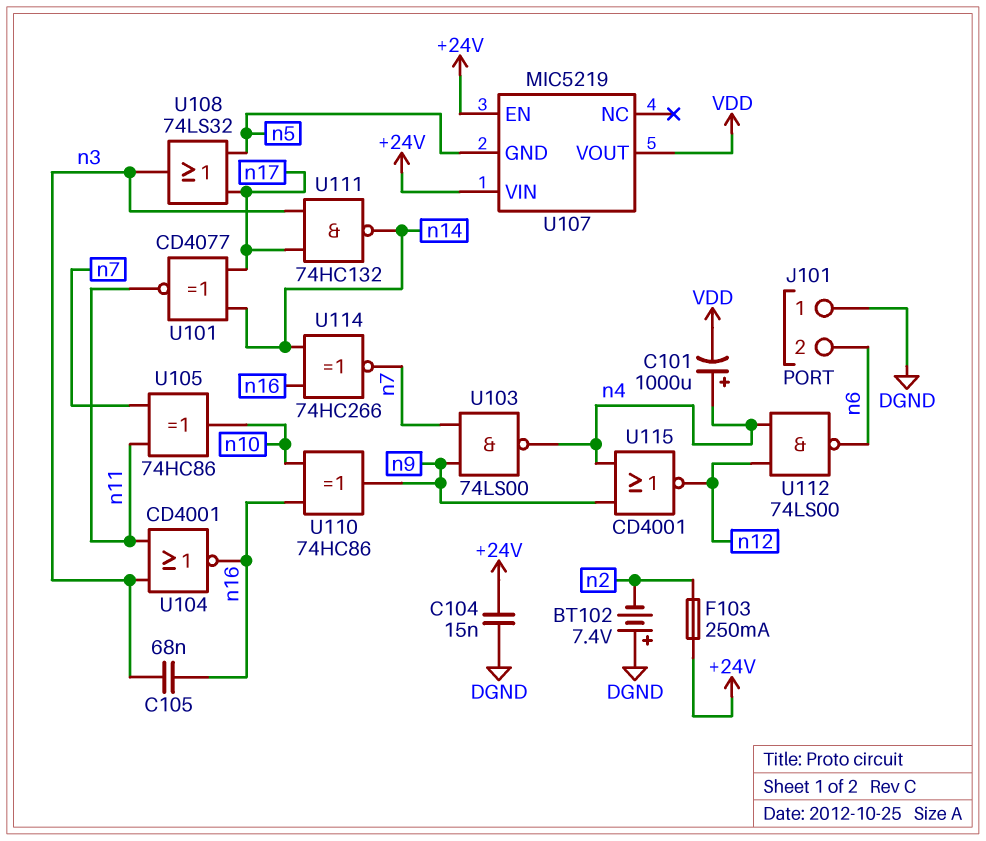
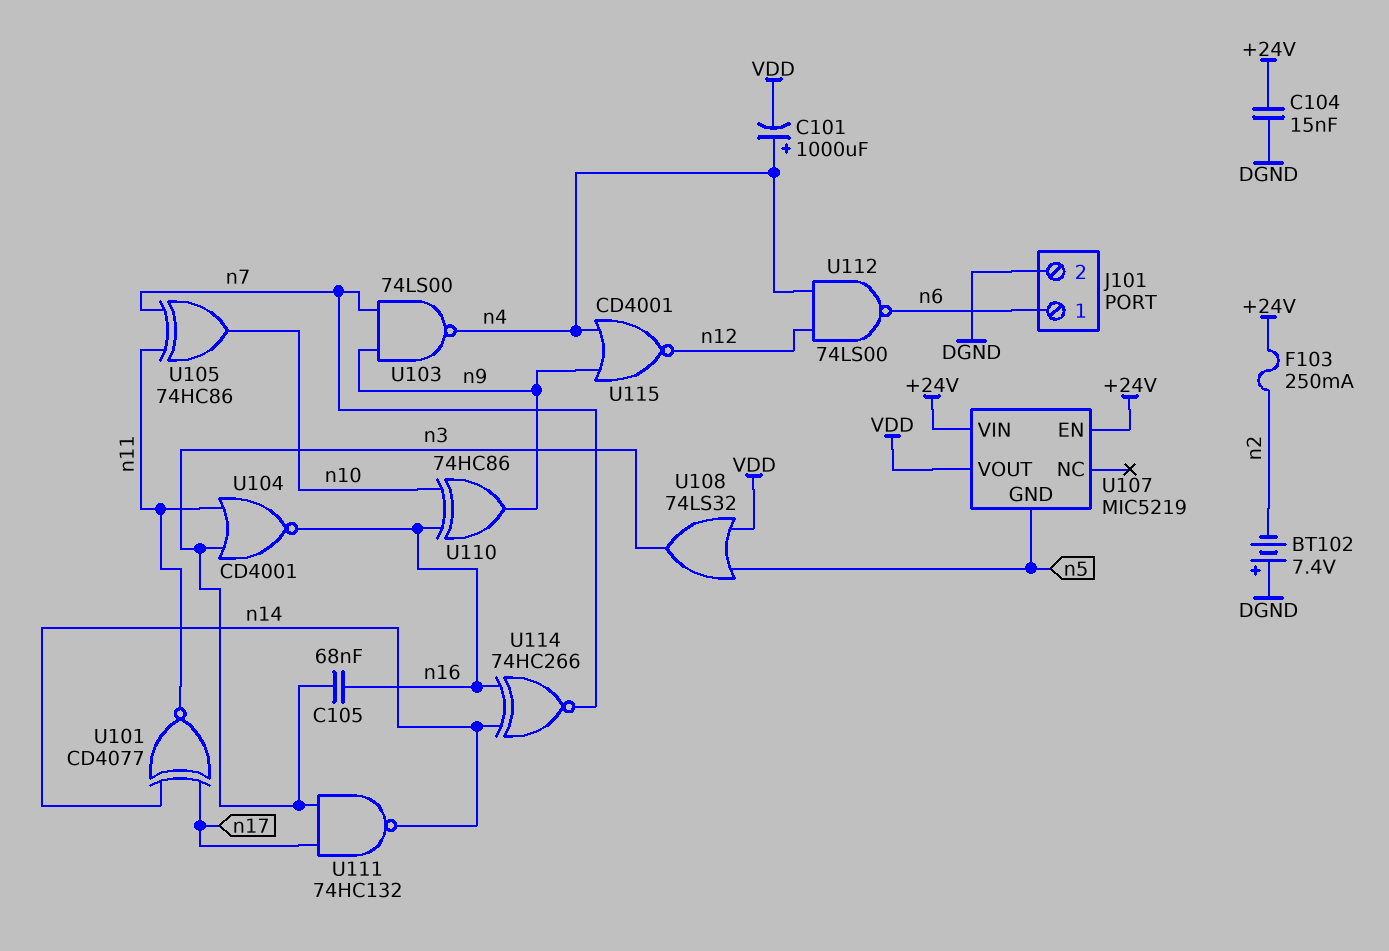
J101 pin 1: DGND -> n6
J101 pin 2: n6 -> DGND
U108: OR 74LS32 (in n5, in n17, out n3) -> OR 74LS32 (in VDD, in n5, out n3)

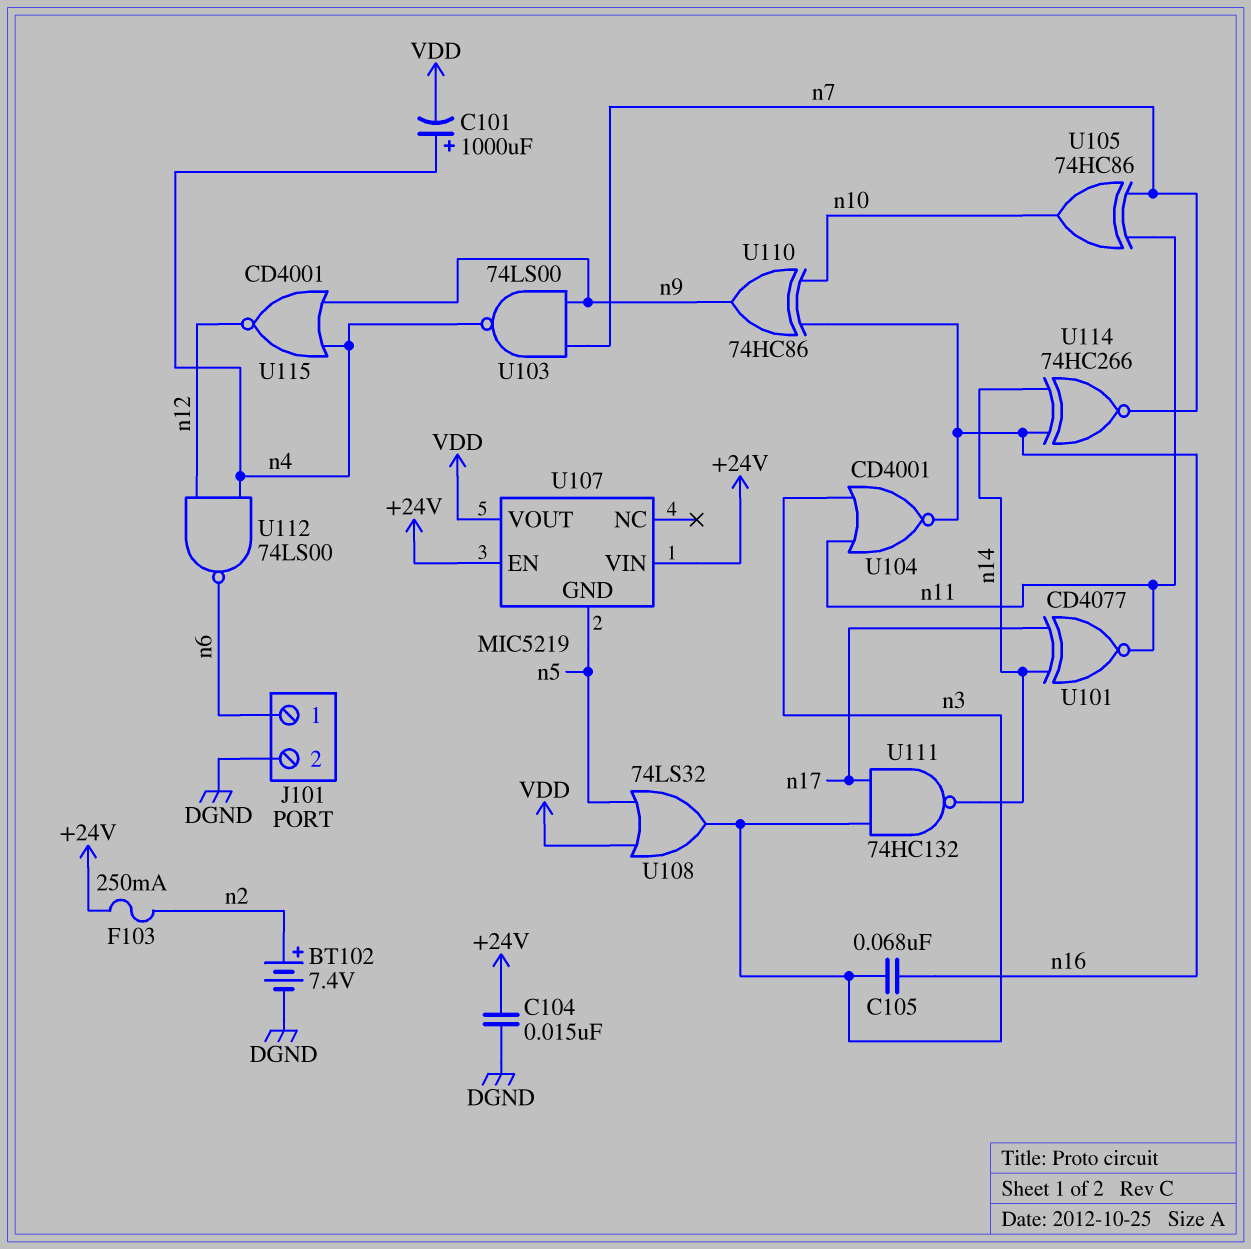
BT102: 7.4V (plus DGND, minus n2) -> 7.4V (plus n2, minus DGND)

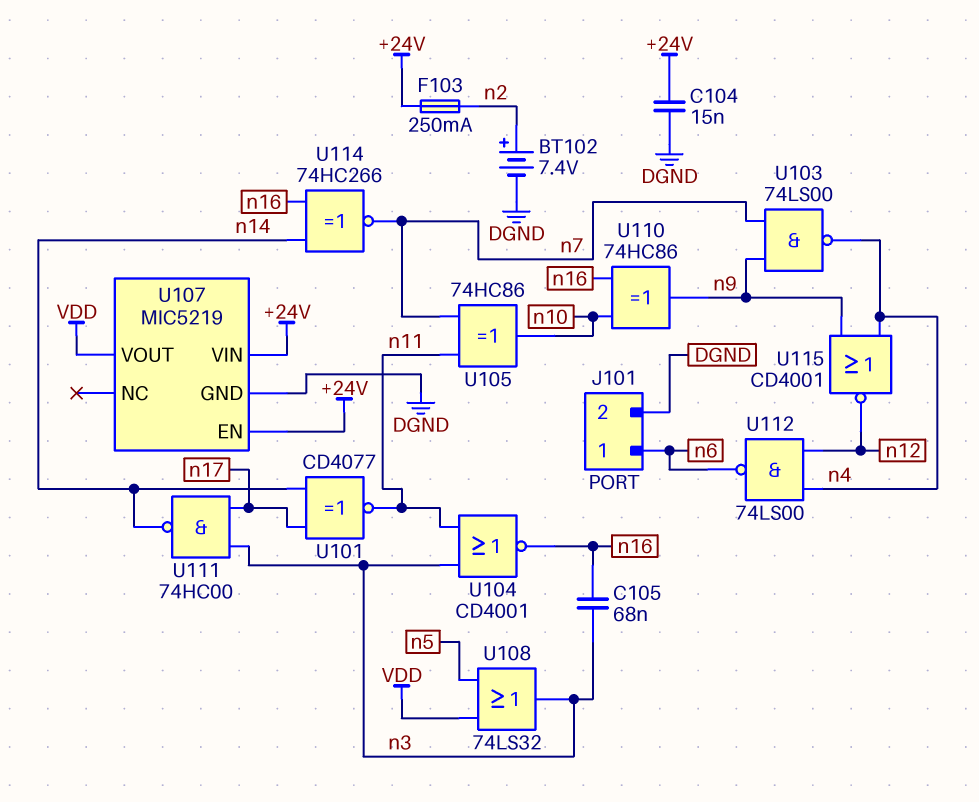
C101: 1000uF (plus n4, minus VDD) -> none
U107 pin GND: n5 -> DGND
U111: NAND 74HC132 (in n3, in n17, out n14) -> NAND 74HC00 (in n3, in n17, out n14)

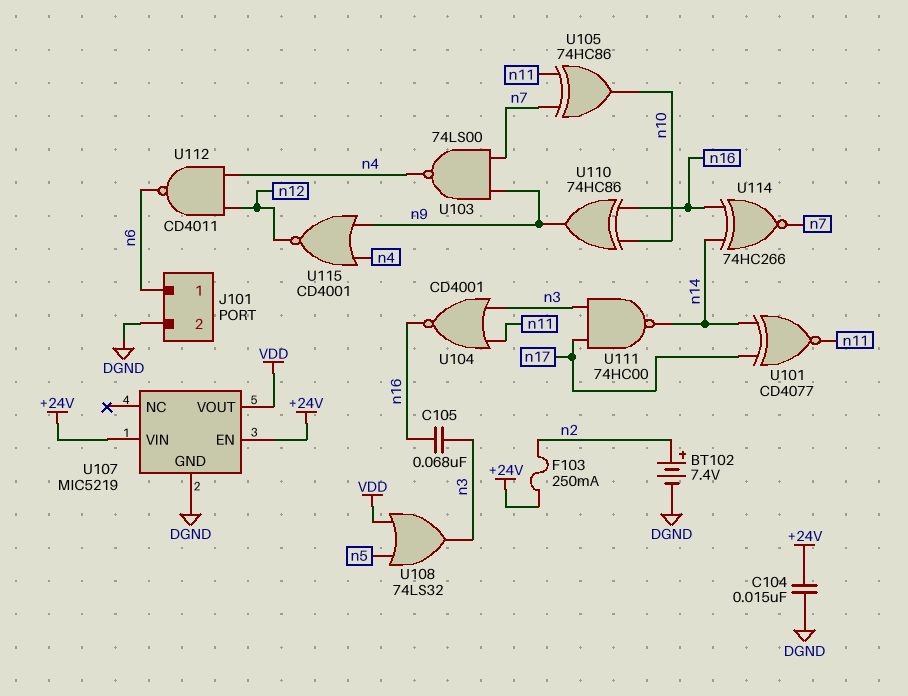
U112: NAND 74LS00 (in n4, in n12, out n6) -> NAND CD4011 (in n4, in n12, out n6)

